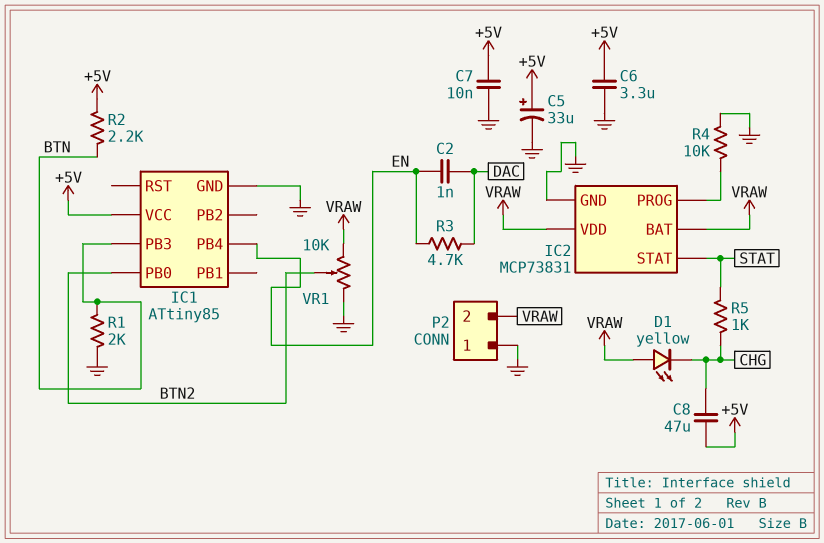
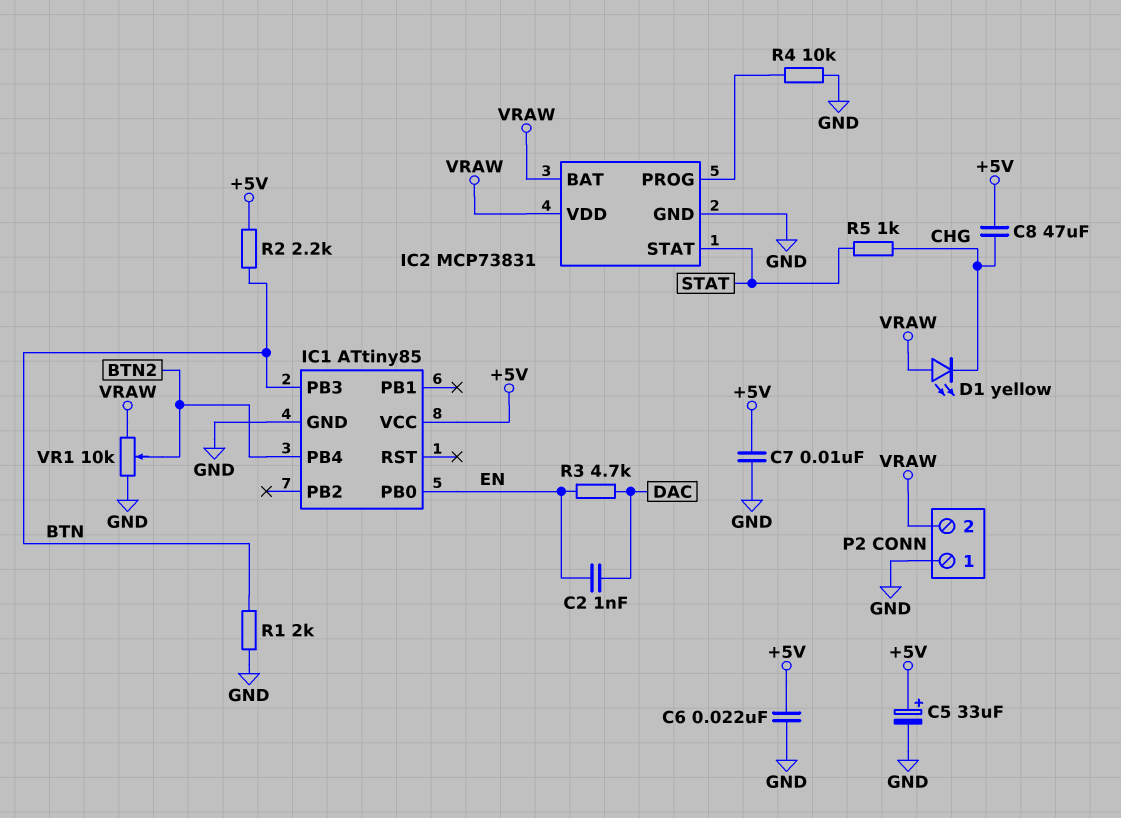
C6: 3.3uF (+5V, GND) -> 22nF (+5V, GND)
IC1 pin PB0: BTN2 -> EN
IC1 pin PB4: EN -> BTN2

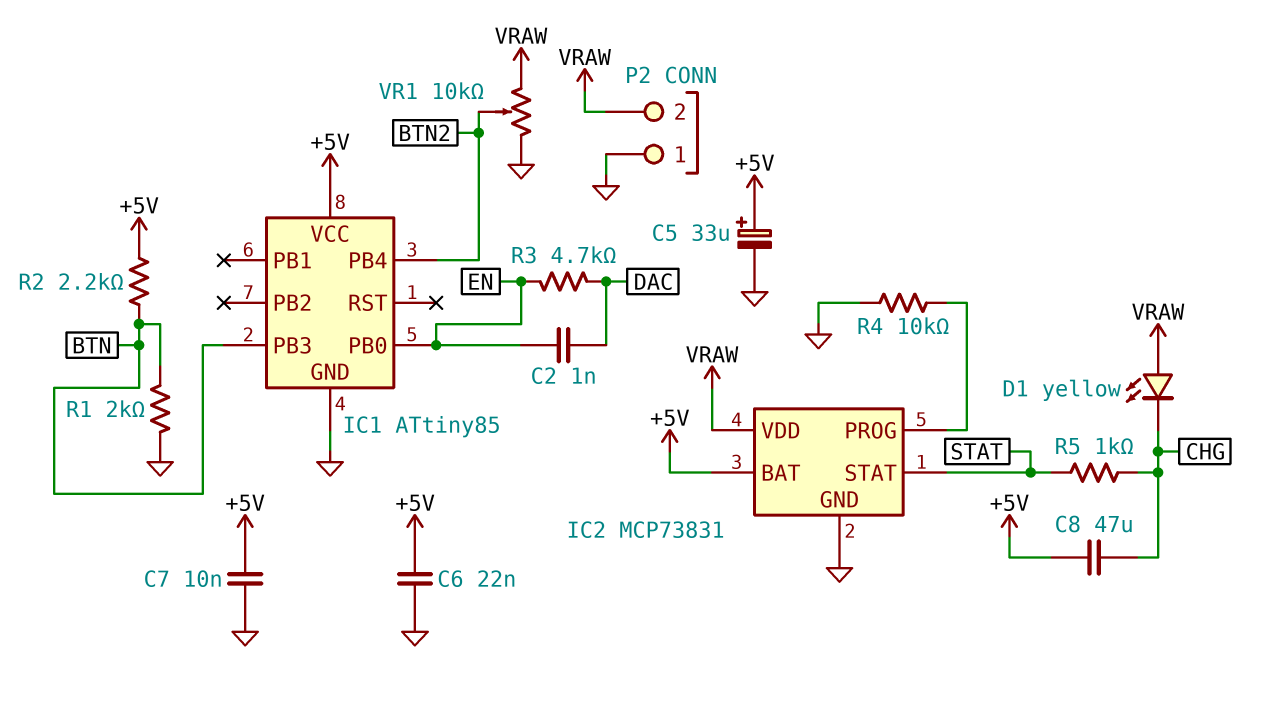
IC2 pin BAT: VRAW -> +5V

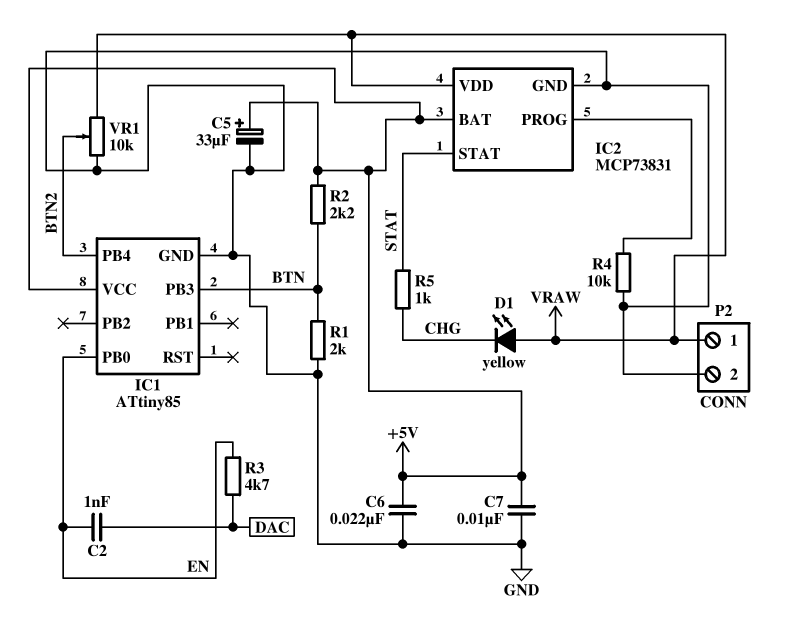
C8: 47uF (+5V, CHG) -> none
P2 pin 1: GND -> VRAW
P2 pin 2: VRAW -> GND

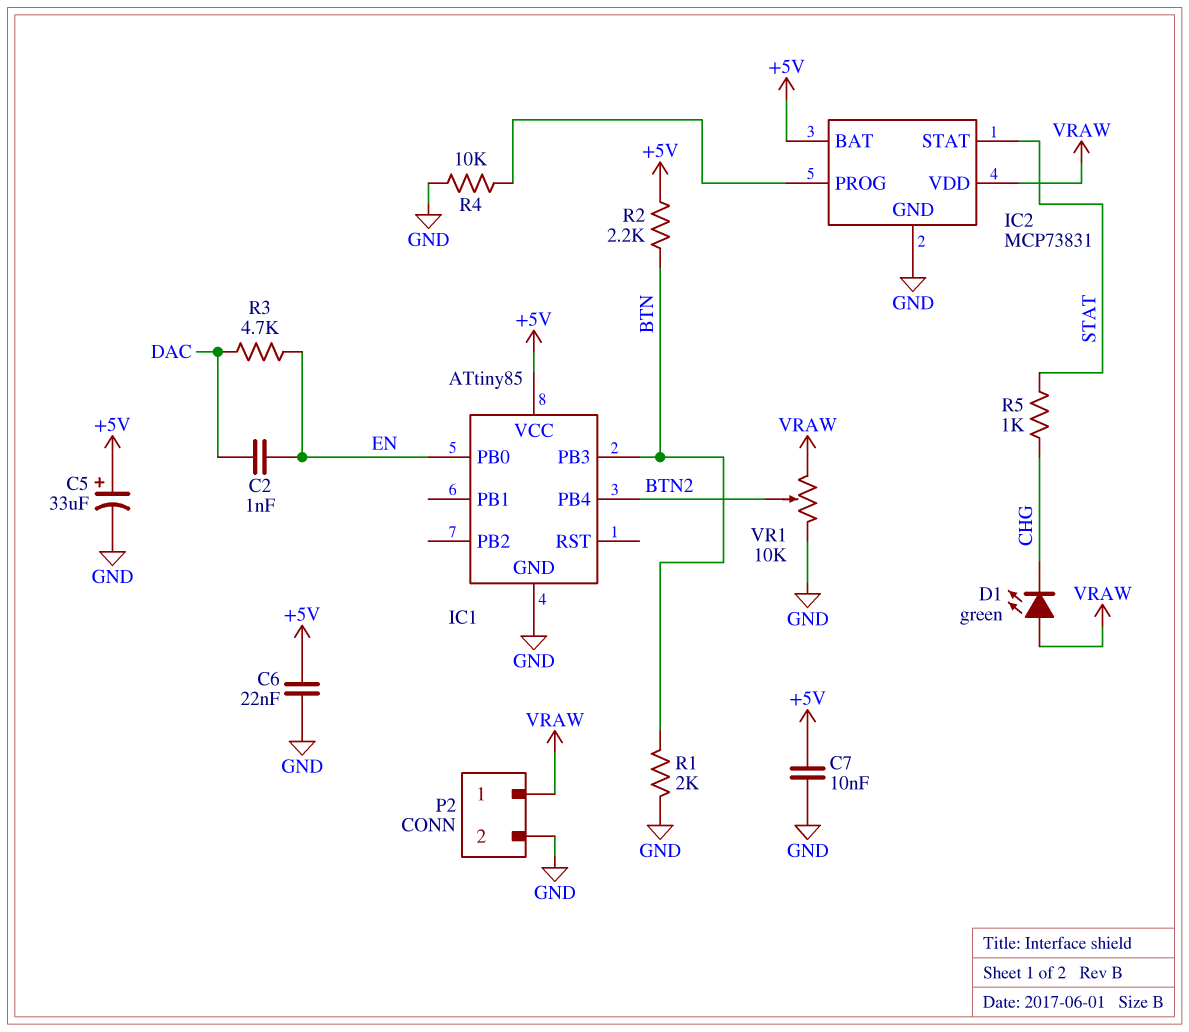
D1: LED yellow (A VRAW, K CHG) -> LED green (A VRAW, K CHG)

